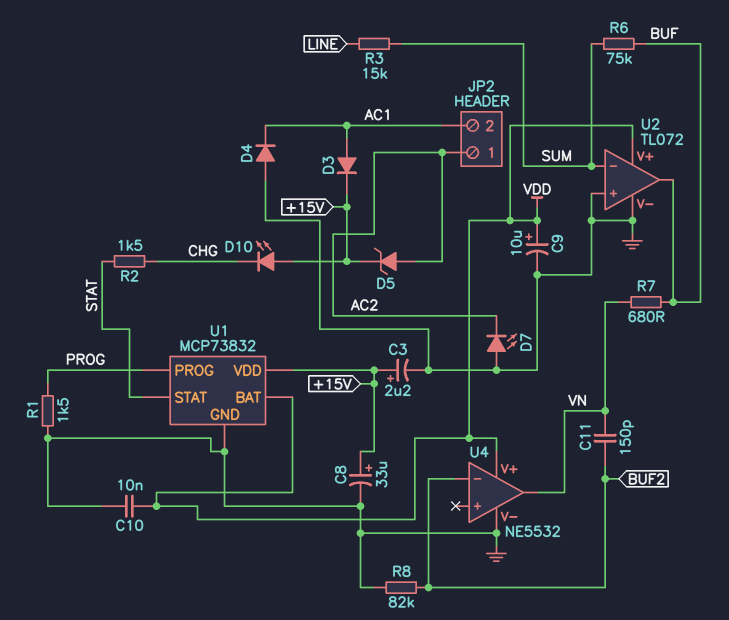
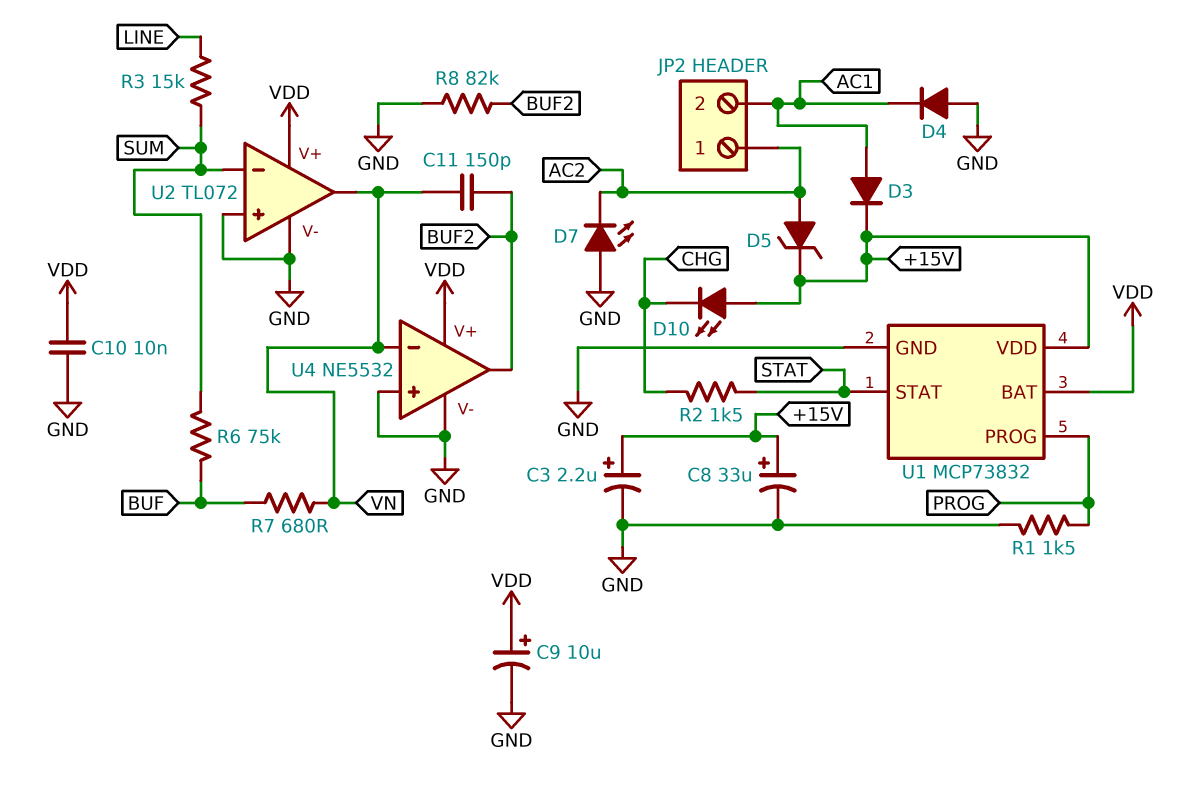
U2 pin out: BUF -> VN
U4 pin in+: none -> GND
U4 pin in-: BUF2 -> VN
U4 pin out: VN -> BUF2

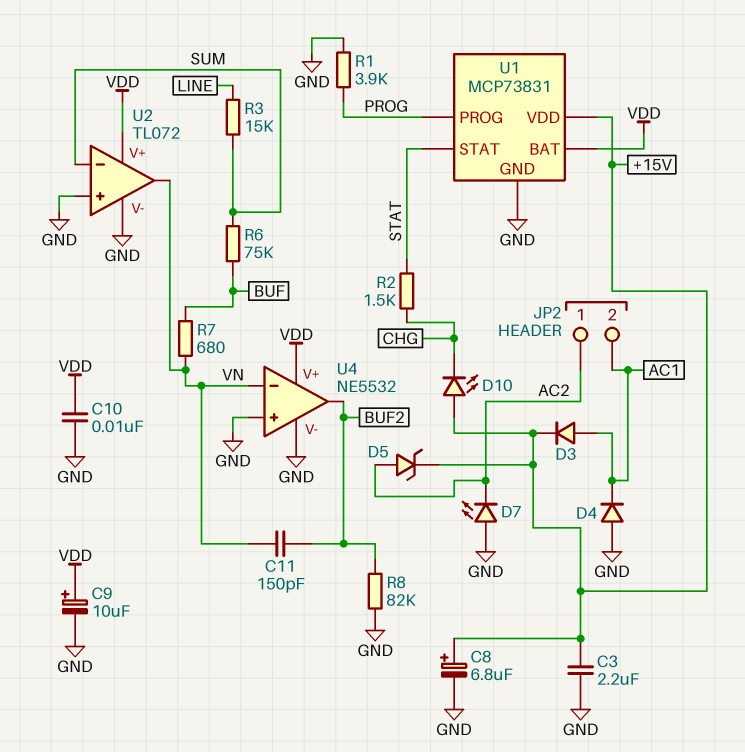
C3: 2.2uF (plus +15V, minus GND) -> 2.2uF (+15V, GND)
C8: 33uF (plus +15V, minus GND) -> 6.8uF (plus +15V, minus GND)
R1: 1.5k (GND, PROG) -> 3.9k (GND, PROG)
U1: MCP73832 -> MCP73831

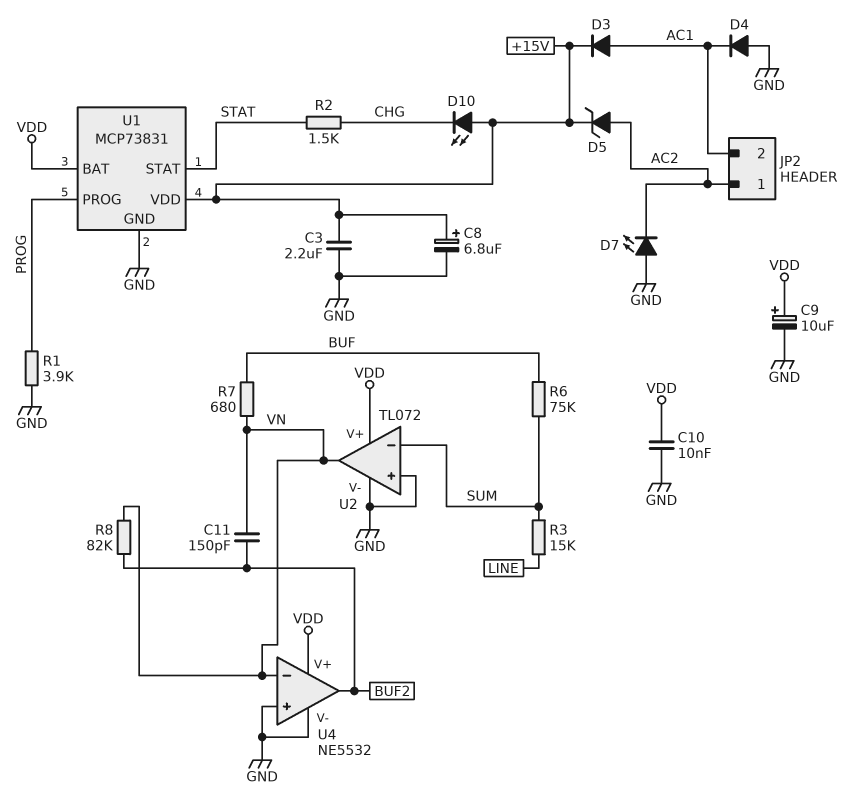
R8: 82k (BUF2, GND) -> 82k (BUF2, VN)

